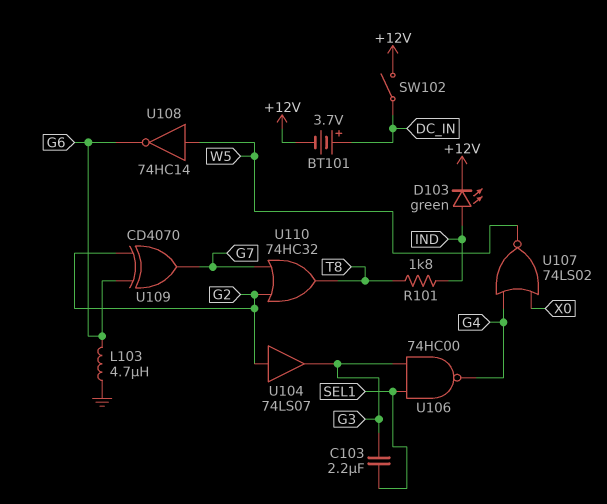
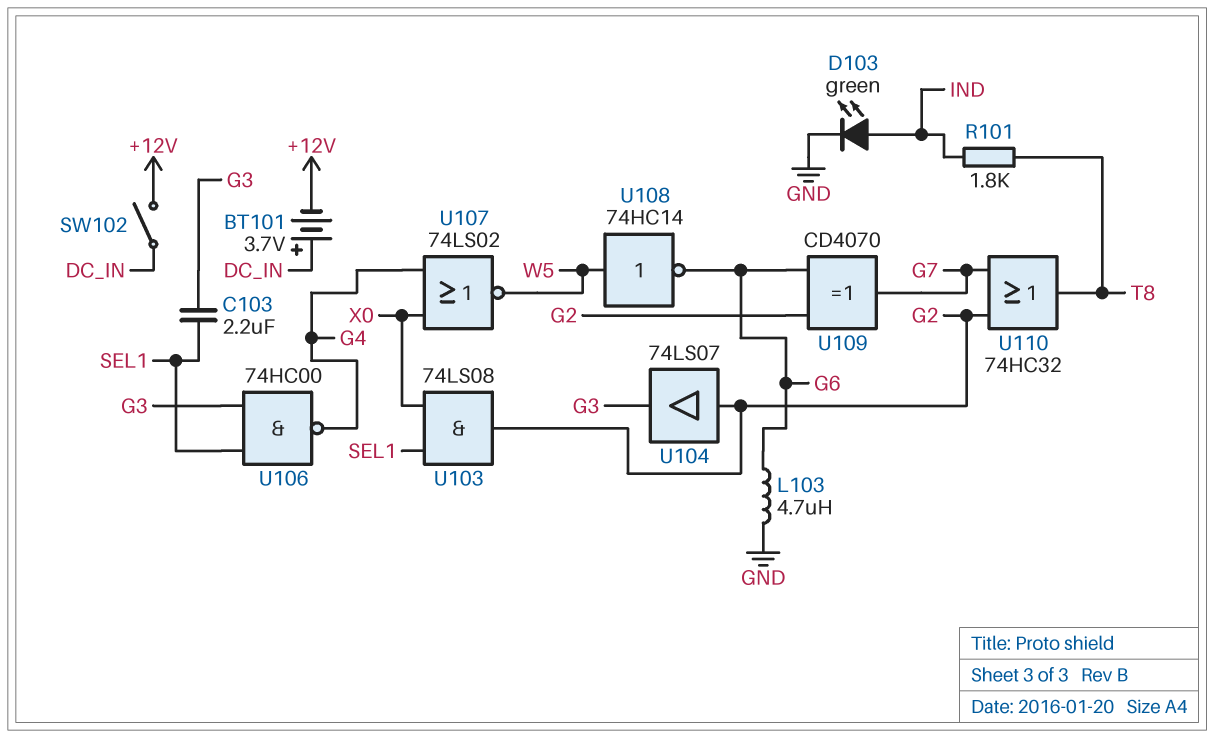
D103: LED green (A IND, K +12V) -> LED green (A IND, K GND)
U103: none -> AND 74LS08 (in SEL1, in X0, out G2)

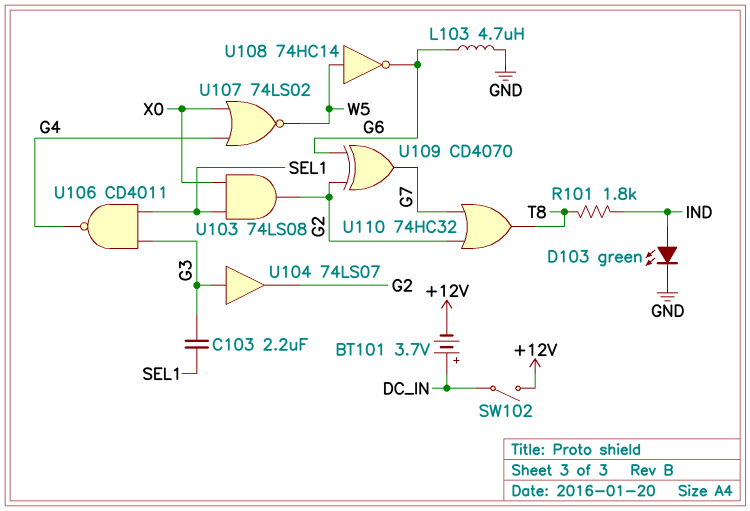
U104: buffer 74LS07 (in G2, out G3) -> buffer 74LS07 (in G3, out G2)
U106: NAND 74HC00 (in G3, in SEL1, out G4) -> NAND CD4011 (in G3, in SEL1, out G4)

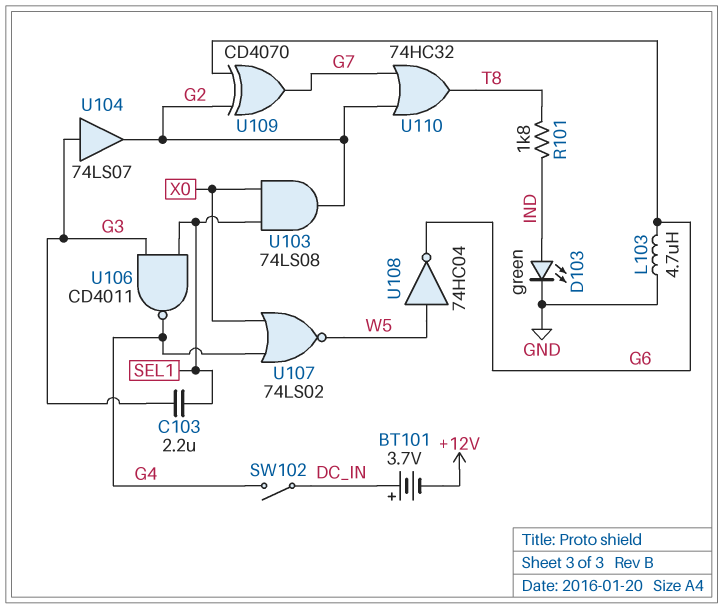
SW102: switch (+12V, DC_IN) -> switch (DC_IN, G4)
U108: NOT 74HC14 (in W5, out G6) -> NOT 74HC04 (in W5, out G6)

